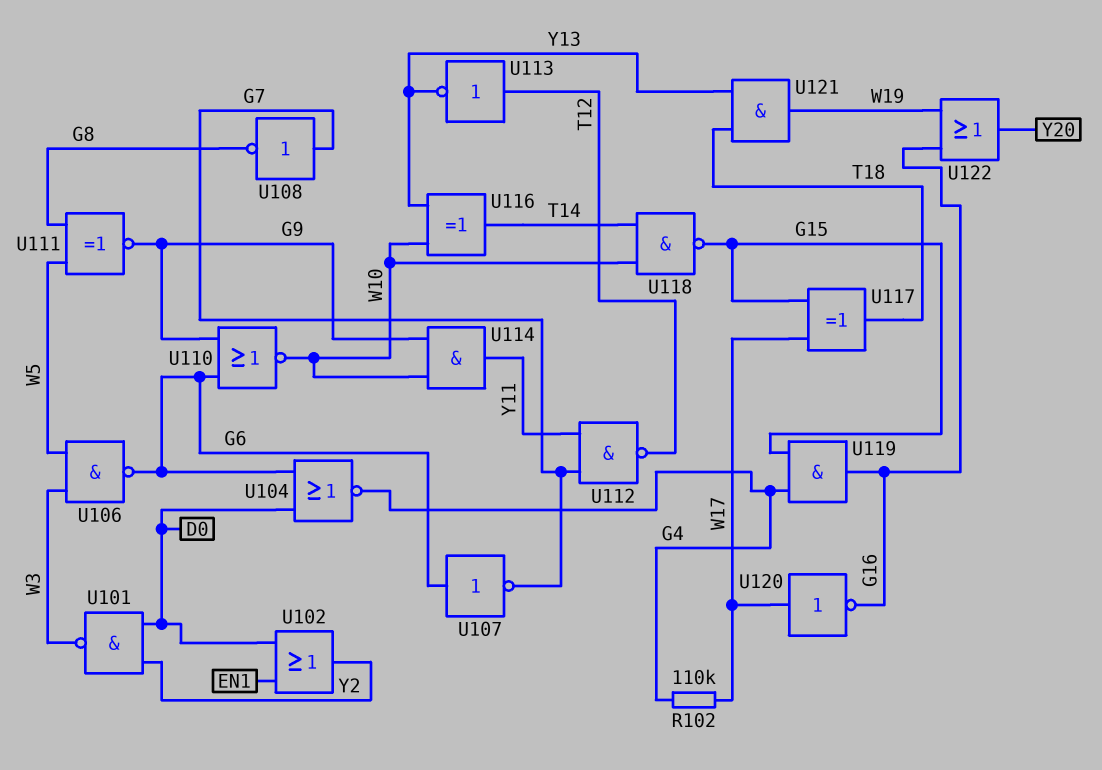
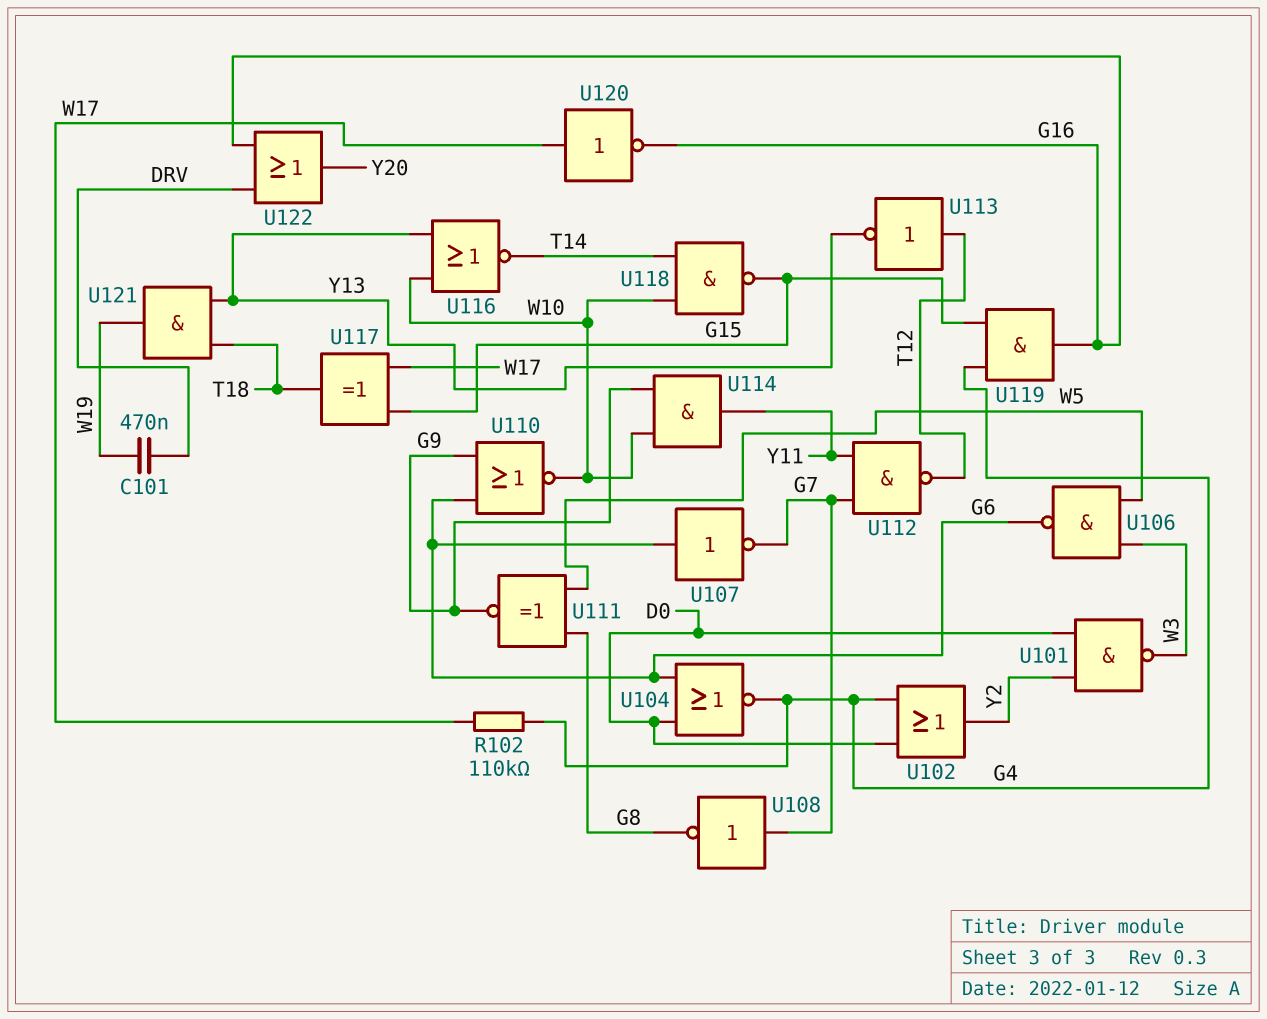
C101: none -> 470nF (DRV, W19)
U102: OR (in D0, in EN1, out Y2) -> OR (in D0, in G4, out Y2)
U116: XOR (in W10, in Y13, out T14) -> NOR (in W10, in Y13, out T14)
U122: OR (in G16, in W19, out Y20) -> OR (in DRV, in G16, out Y20)

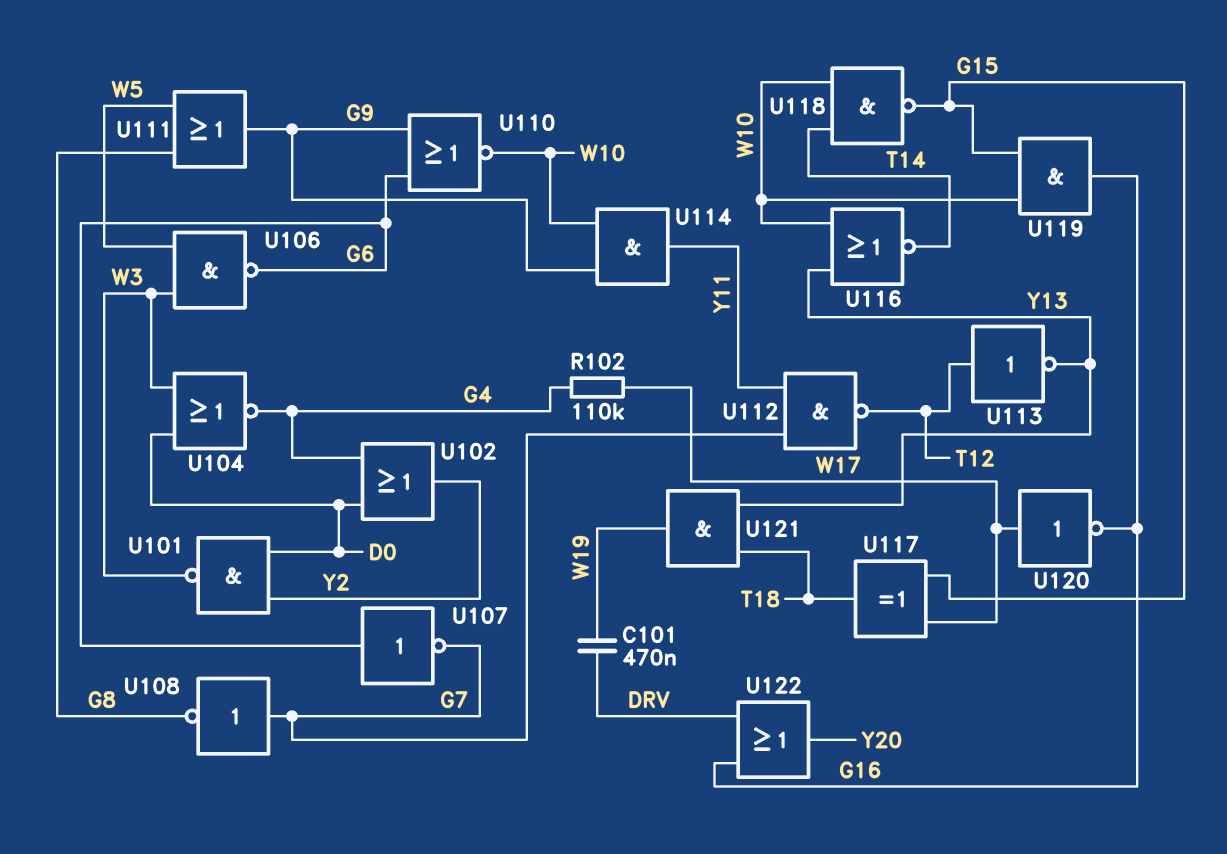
U104: NOR (in D0, in G6, out G4) -> NOR (in D0, in W3, out G4)
U111: XNOR (in G8, in W5, out G9) -> OR (in G8, in W5, out G9)
U119: AND (in G4, in G15, out G16) -> AND (in G15, in W10, out G16)

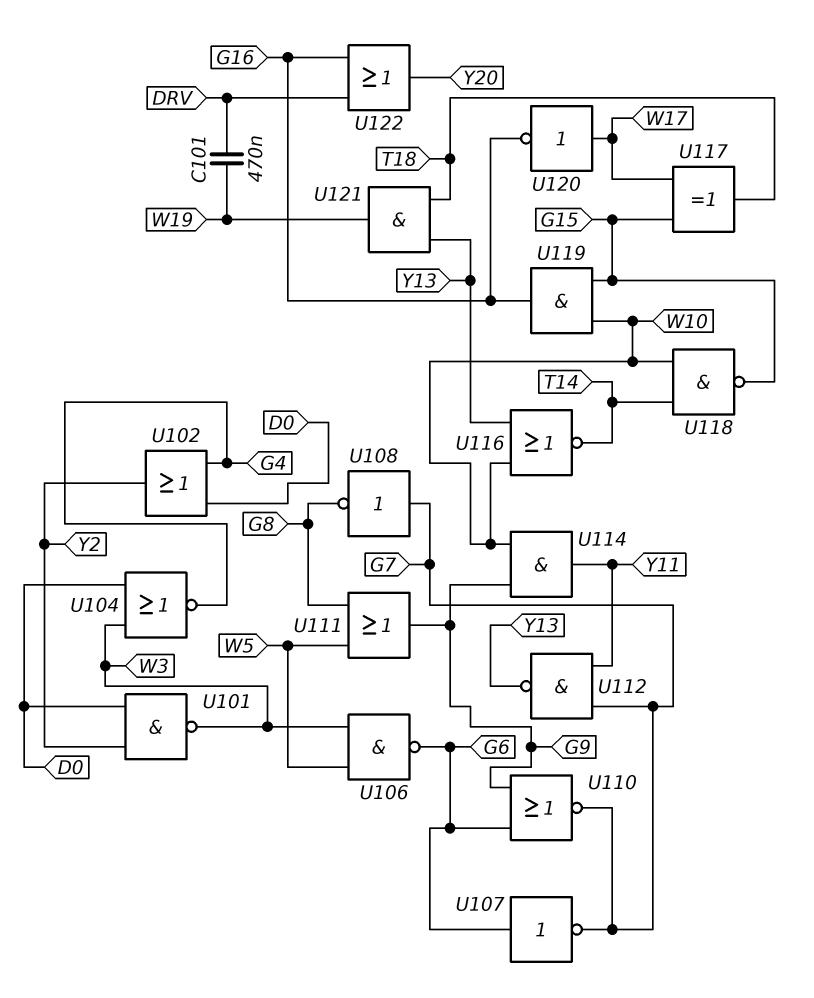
R102: 110k (G4, W17) -> none
U110: NOR (in G6, in G9, out W10) -> NOR (in G6, in G9, out G7)
U112: NAND (in G7, in Y11, out T12) -> NAND (in G7, in Y11, out Y13)
U113: NOT (in T12, out Y13) -> none

